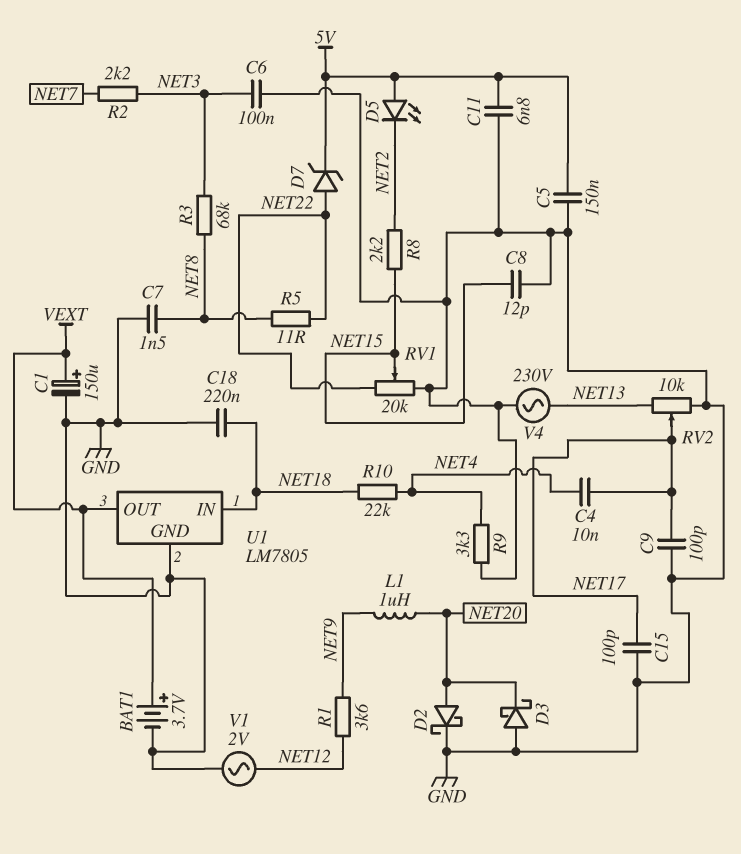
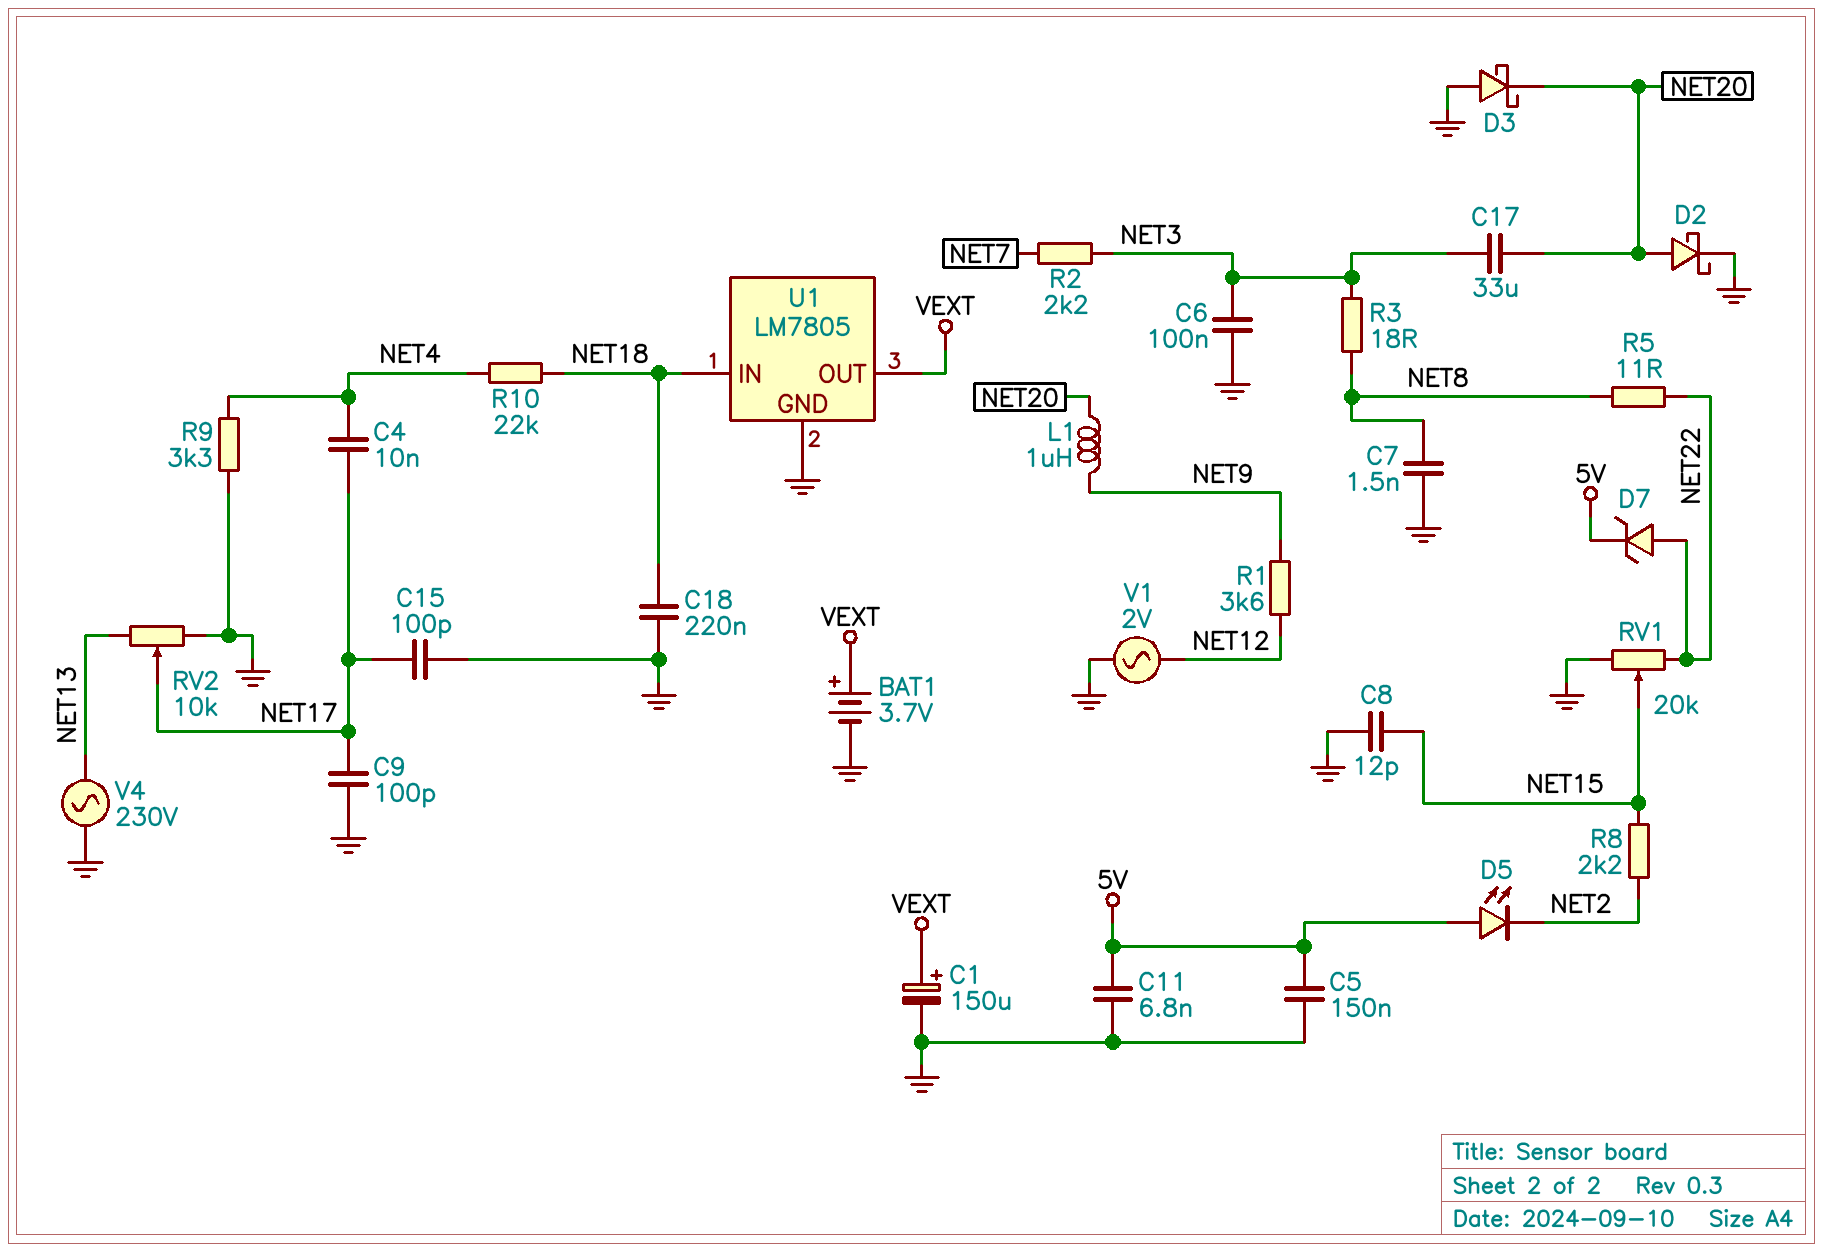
C17: none -> 33uF (NET3, NET20)
R3: 68k (NET3, NET8) -> 18 (NET3, NET8)

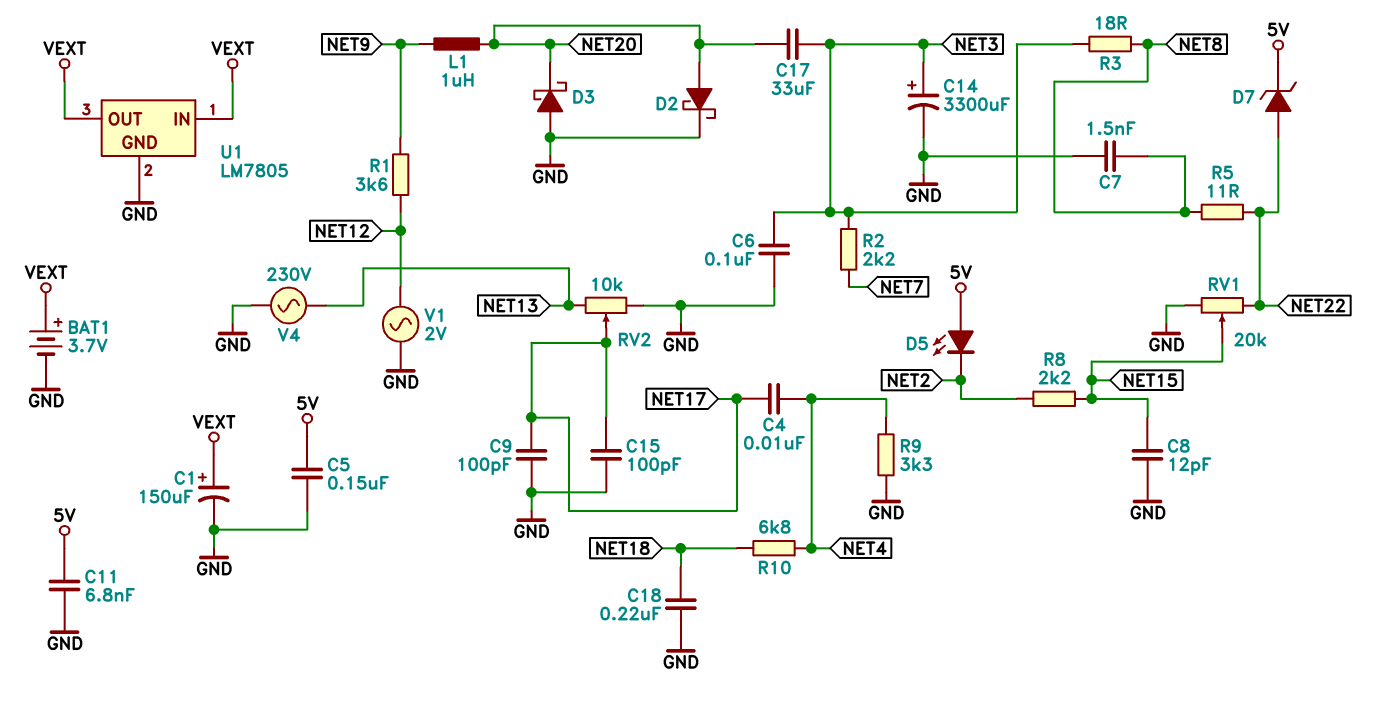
C14: none -> 3300uF (plus NET3, minus GND)
R10: 22k (NET4, NET18) -> 6.8k (NET4, NET18)
U1 pin IN: NET18 -> VEXT

